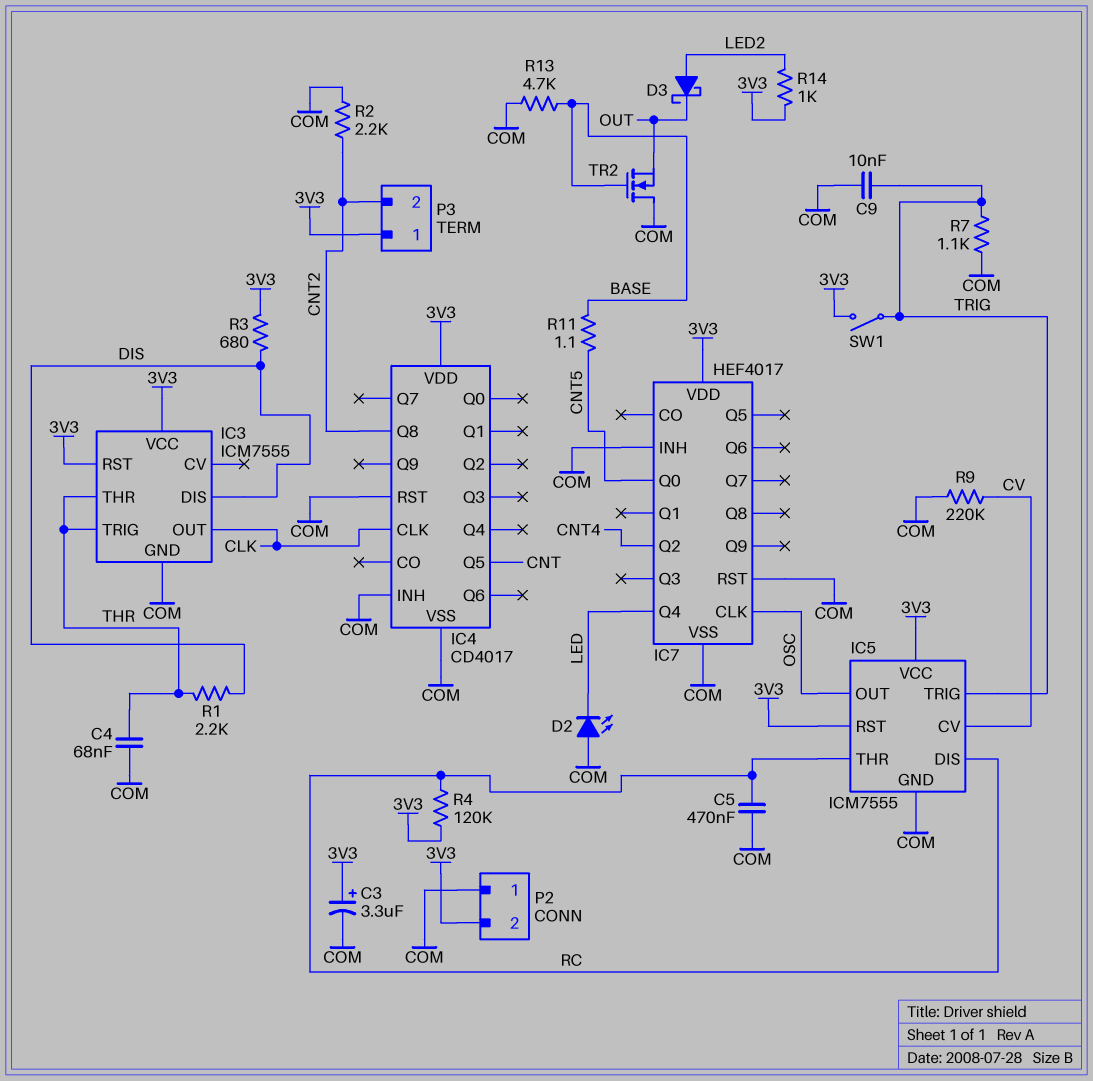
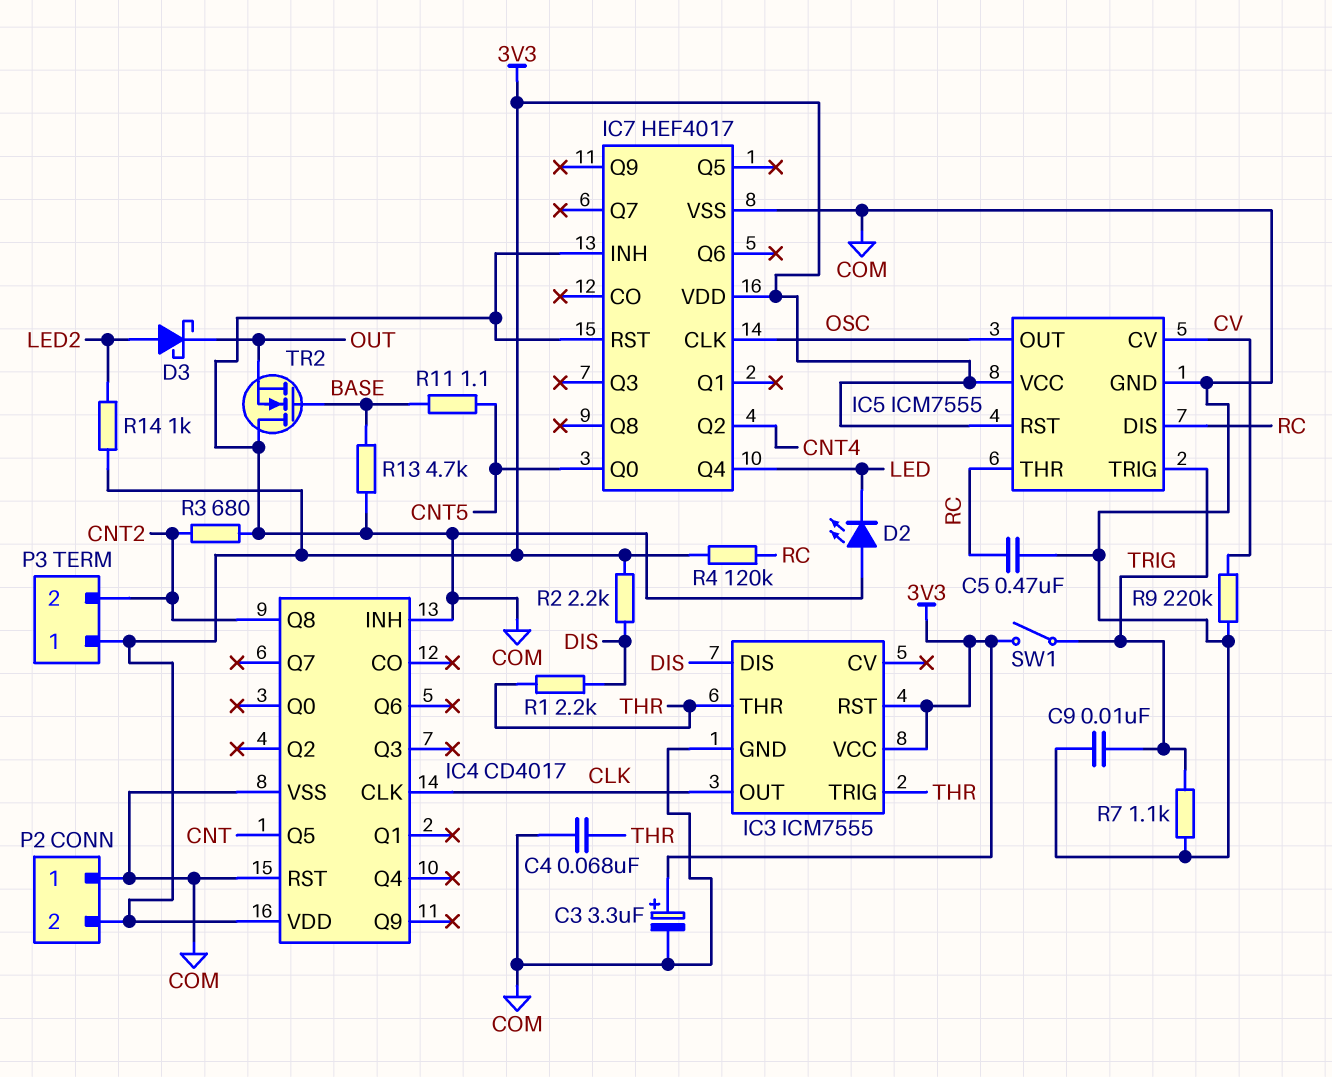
R2: 2.2k (CNT2, COM) -> 2.2k (3V3, DIS)
R3: 680 (3V3, DIS) -> 680 (CNT2, COM)

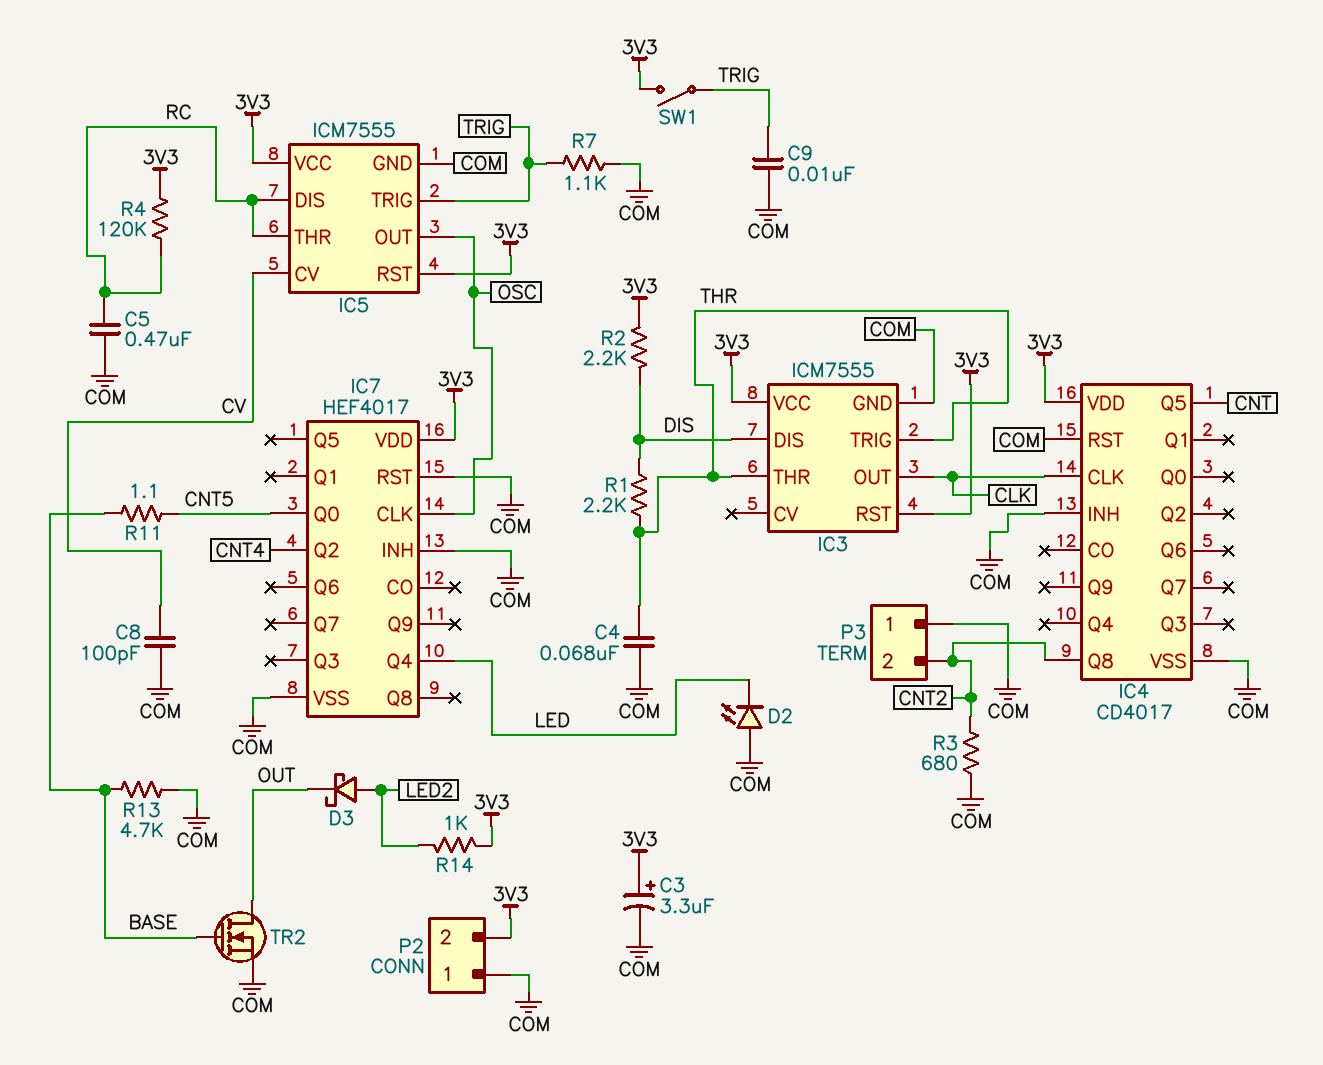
C8: none -> 100pF (COM, CV)
P3 pin 1: 3V3 -> COM
R9: 220k (COM, CV) -> none
TR2: NMOS (G BASE, D COM, S OUT) -> NMOS (G BASE, D OUT, S COM)

